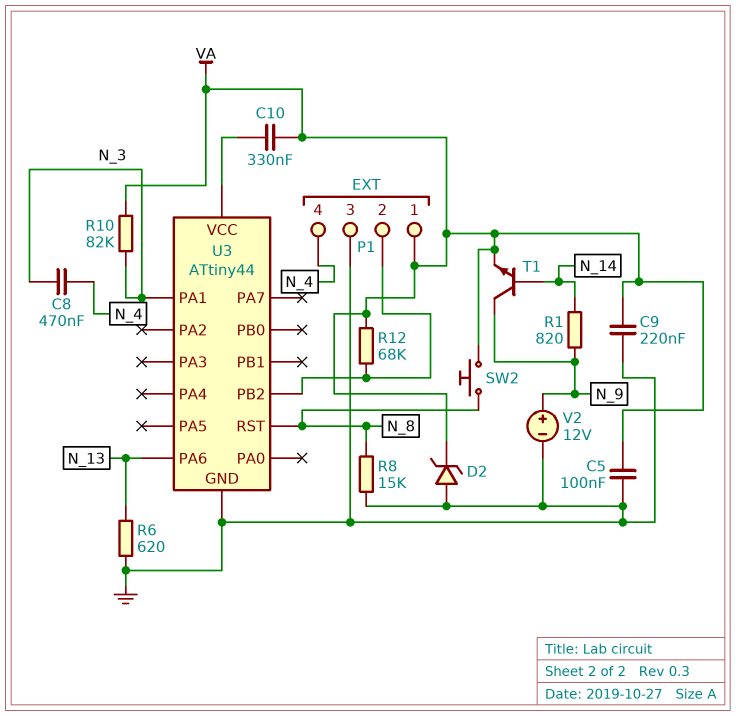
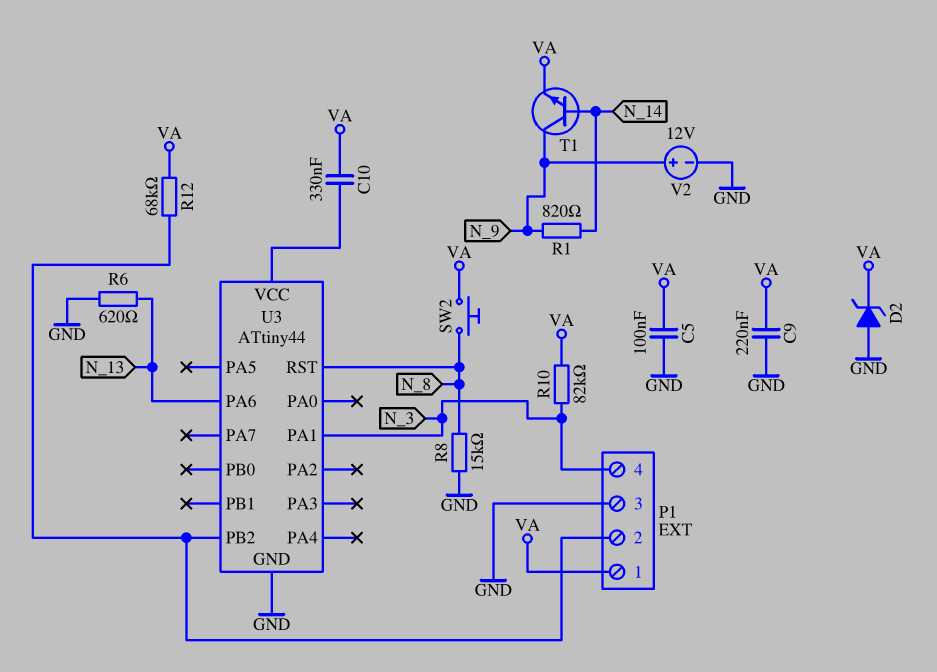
C8: 470nF (N_3, N_4) -> none
P1 pin 4: N_4 -> N_3

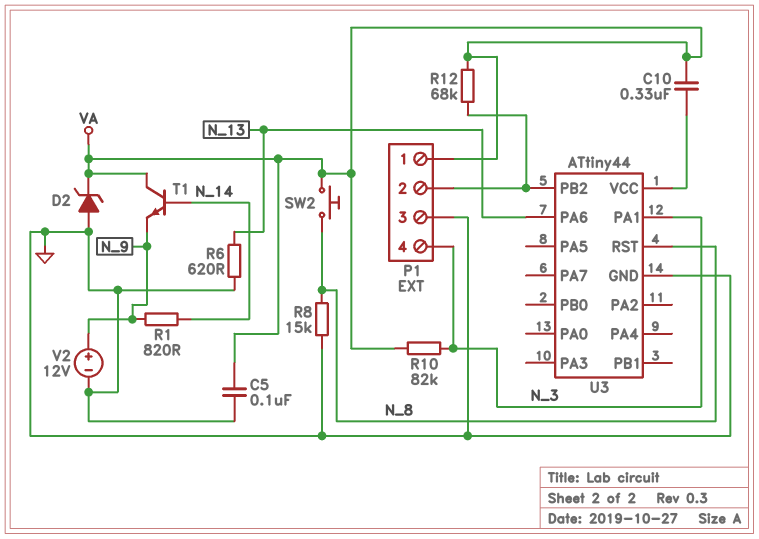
C9: 220nF (GND, VA) -> none
T1: NPN (B N_14, C N_9, E VA) -> NPN (B N_14, C VA, E N_9)

